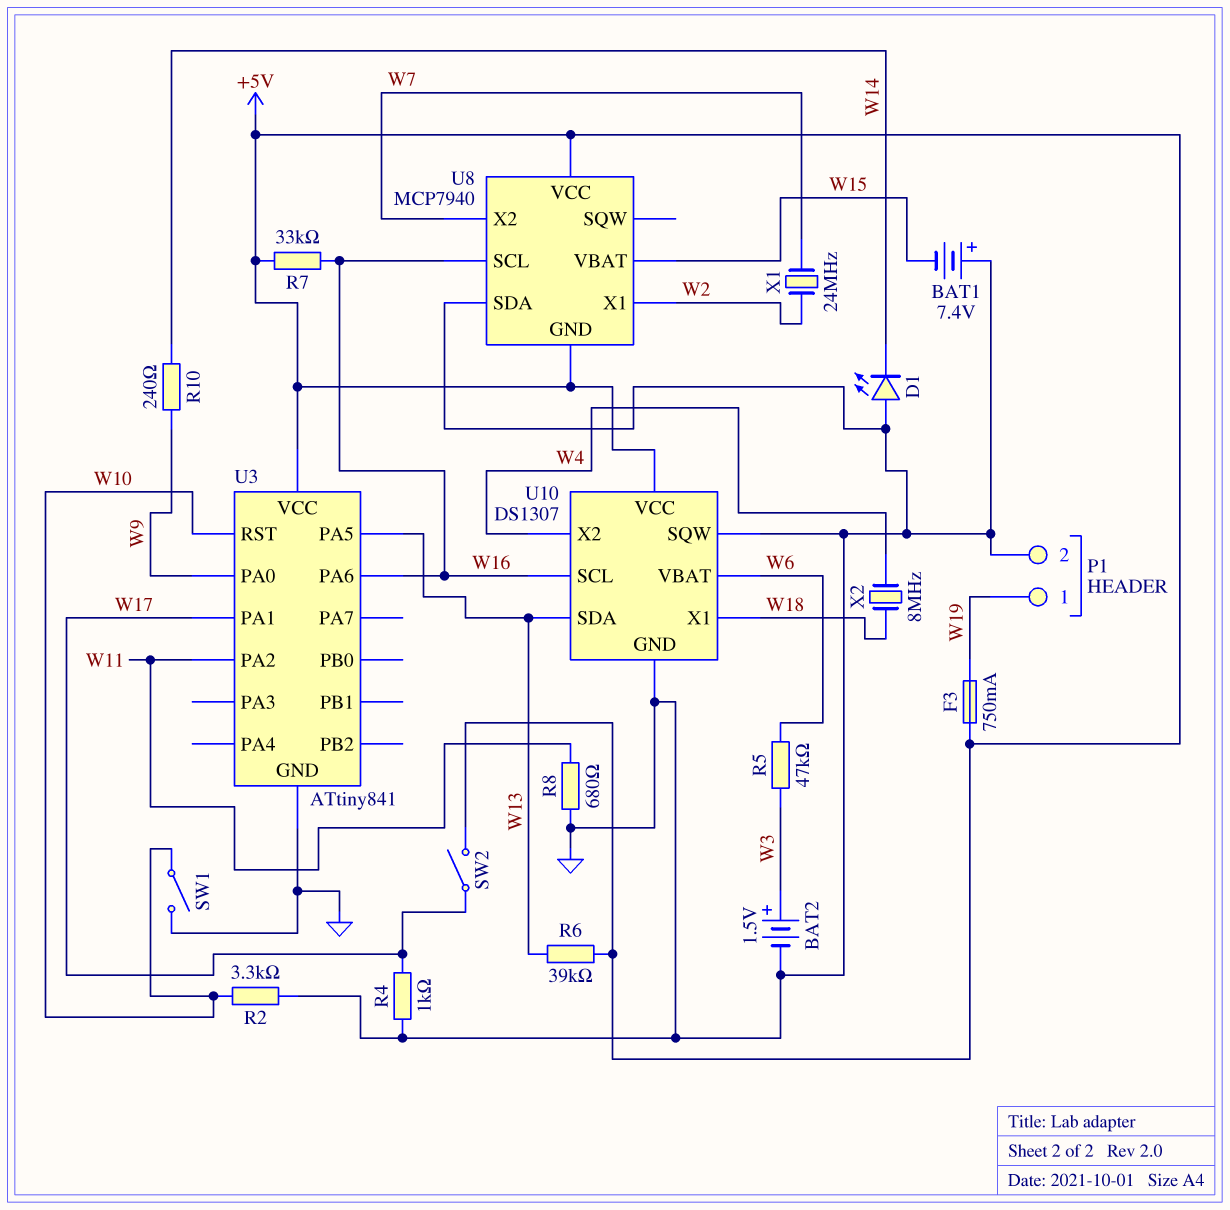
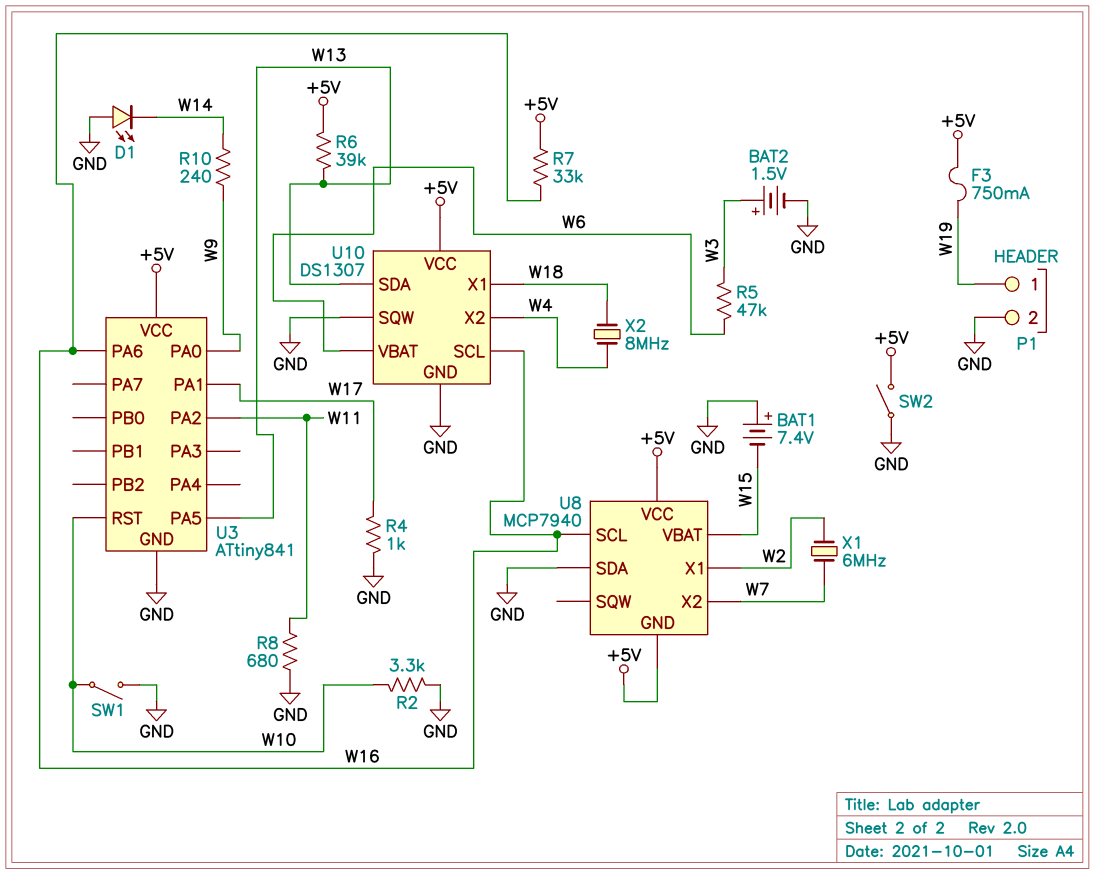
SW2: switch (+5V, W17) -> switch (+5V, GND)
X1: 24MHz (W2, W7) -> 6MHz (W2, W7)

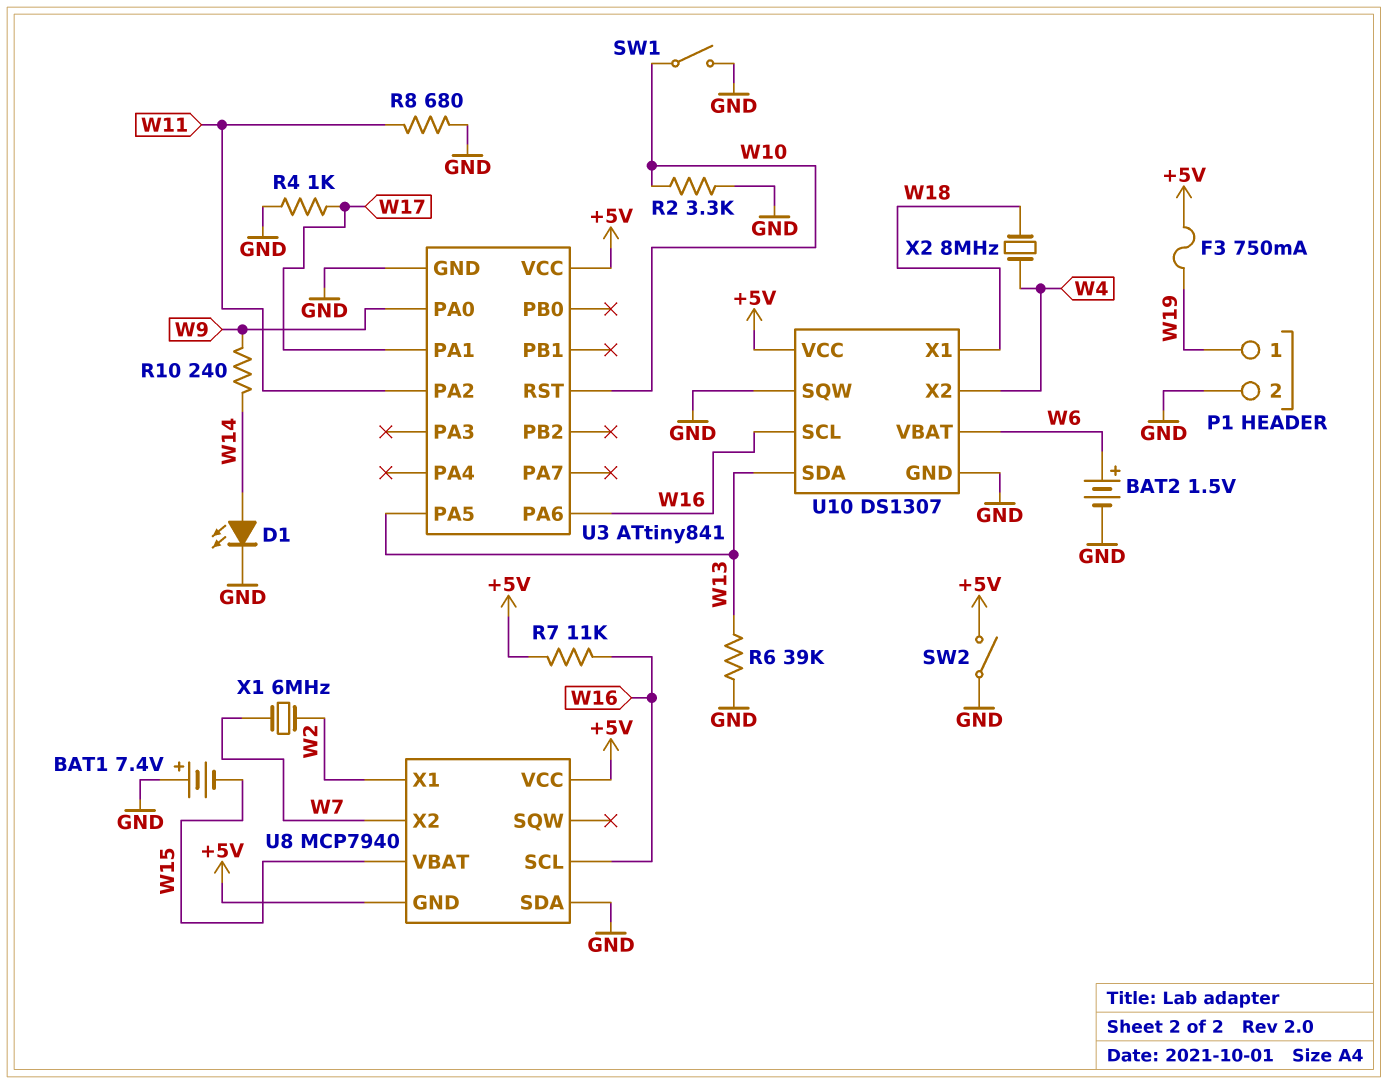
BAT2: 1.5V (plus W3, minus GND) -> 1.5V (plus W6, minus GND)
D1: LED (A GND, K W14) -> LED (A W14, K GND)
R5: 47k (W3, W6) -> none
R6: 39k (+5V, W13) -> 39k (GND, W13)
R7: 33k (+5V, W16) -> 11k (+5V, W16)

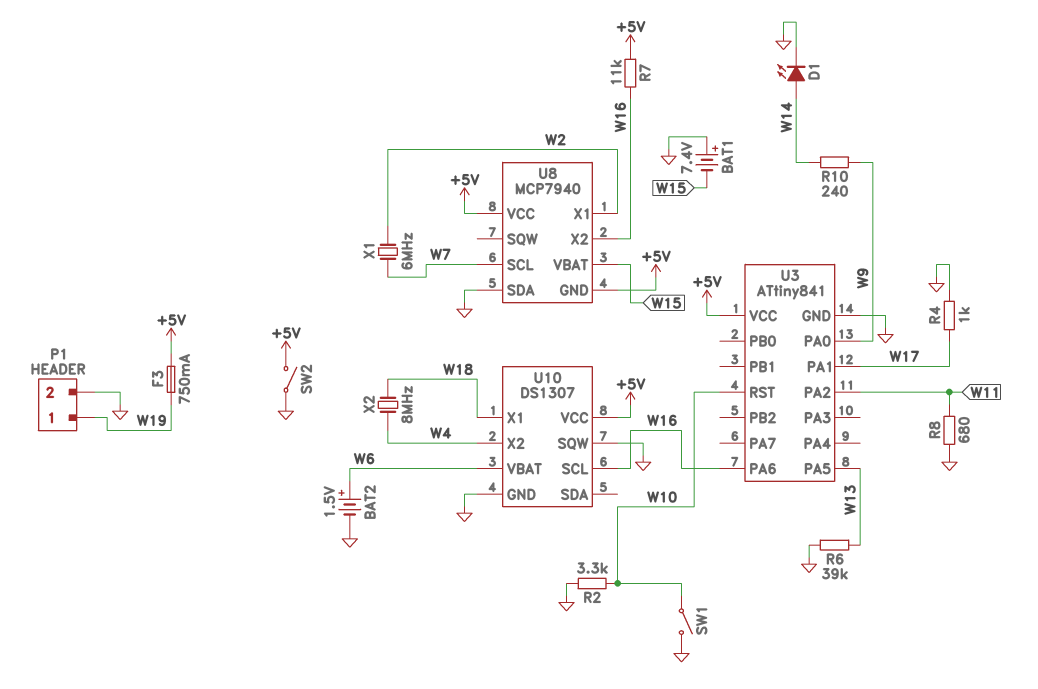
U8 pin SCL: W16 -> W7
U8 pin X2: W7 -> W16
U10 pin SDA: W13 -> none

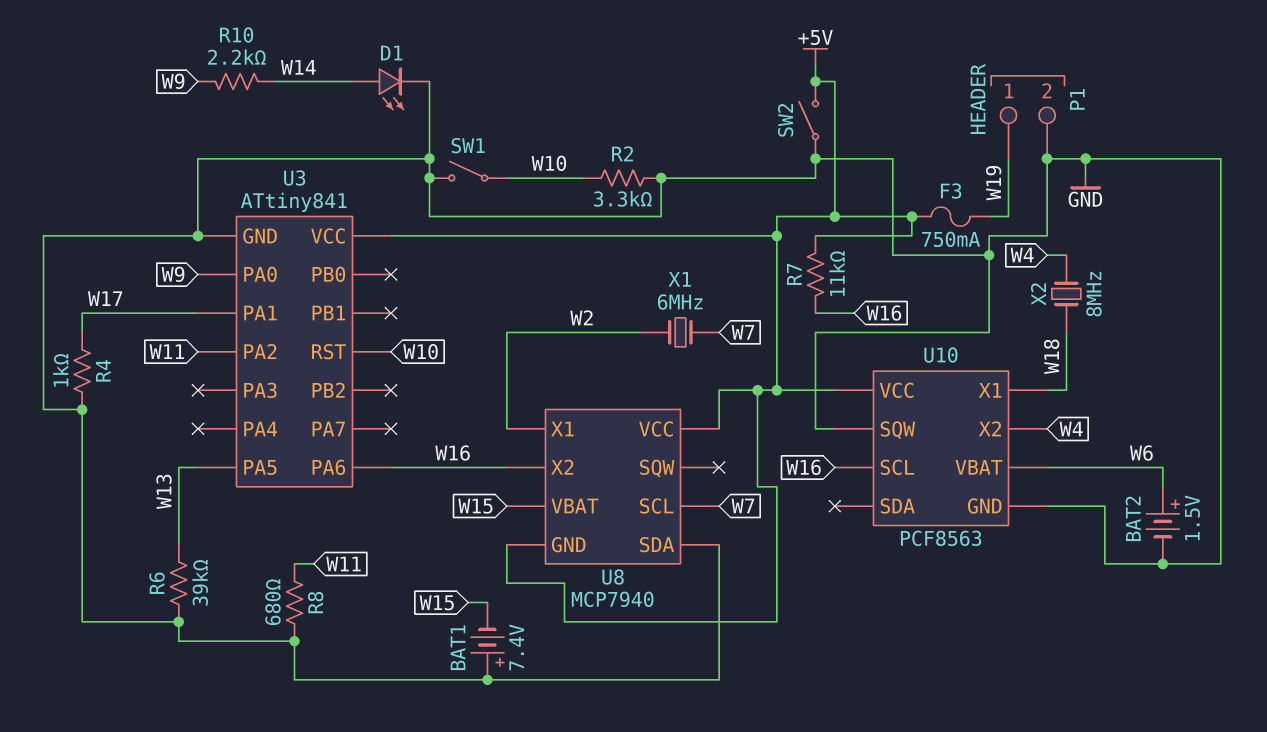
R10: 240 (W9, W14) -> 2.2k (W9, W14)
U10: DS1307 -> PCF8563

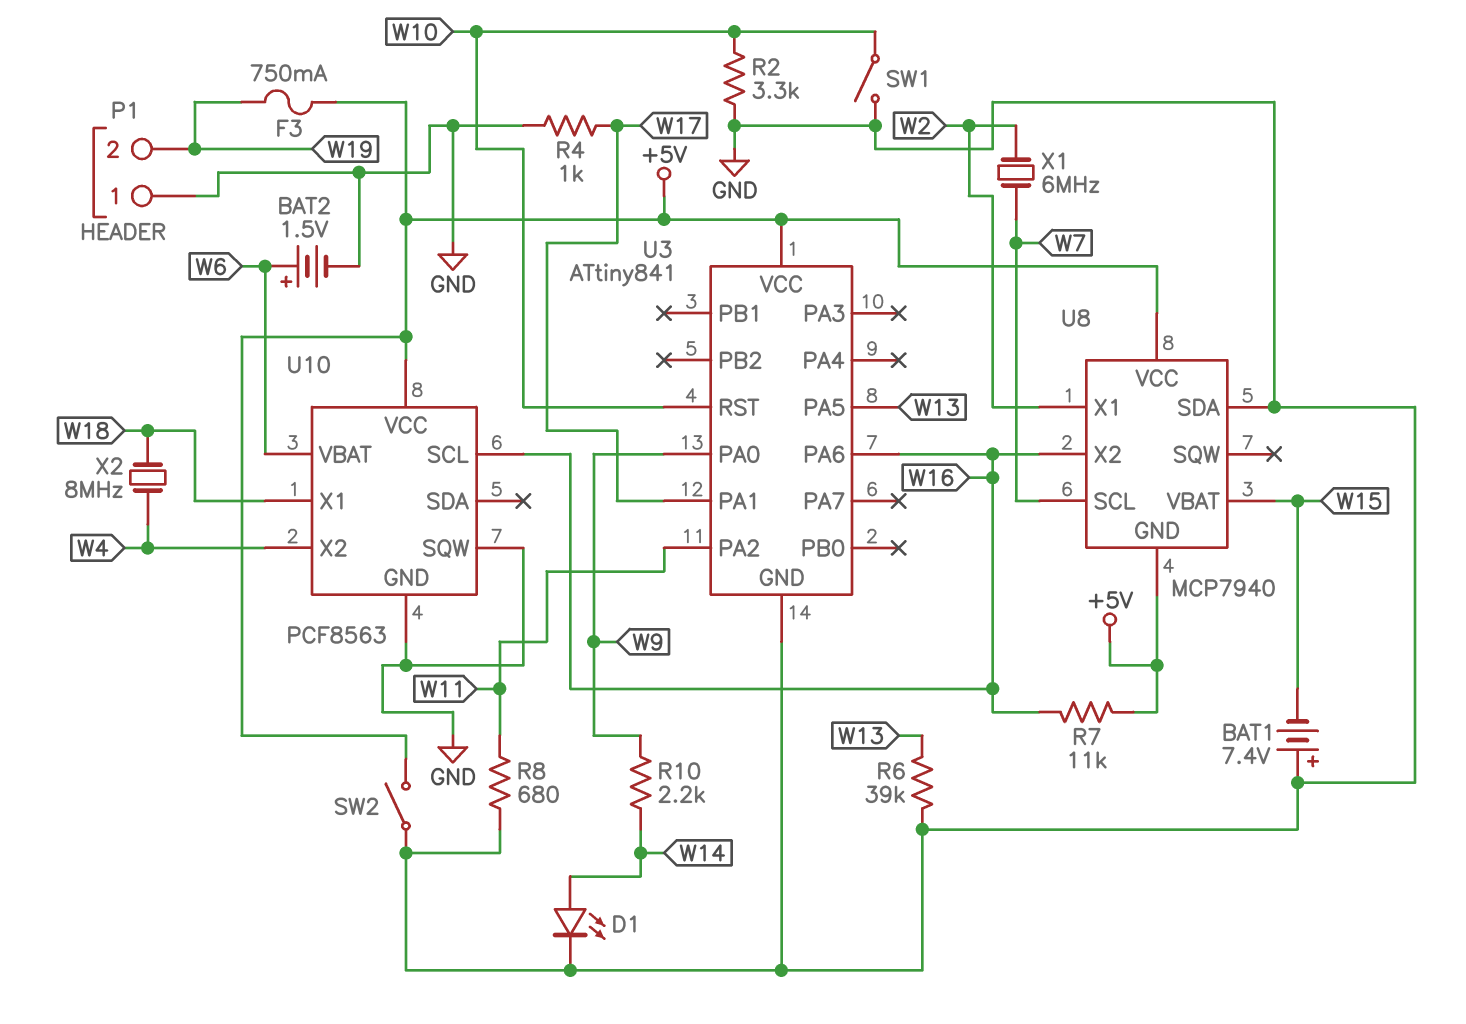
P1 pin 1: W19 -> GND
P1 pin 2: GND -> W19

